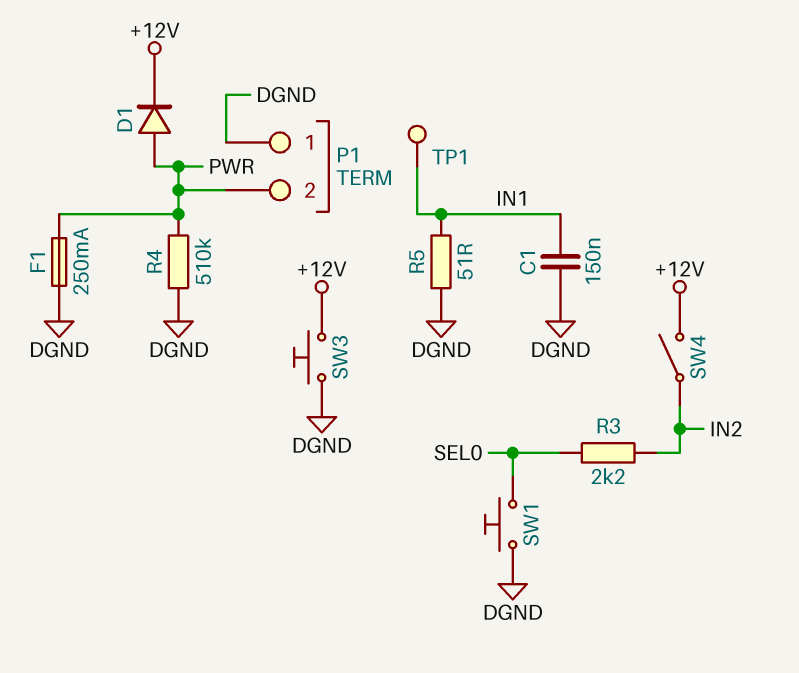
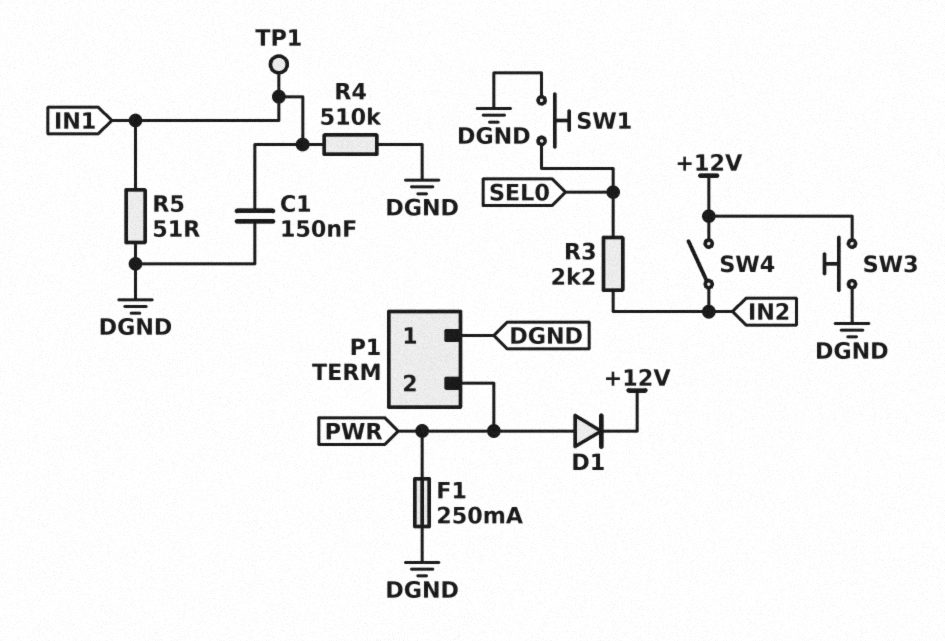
R4: 510k (DGND, PWR) -> 510k (DGND, IN1)

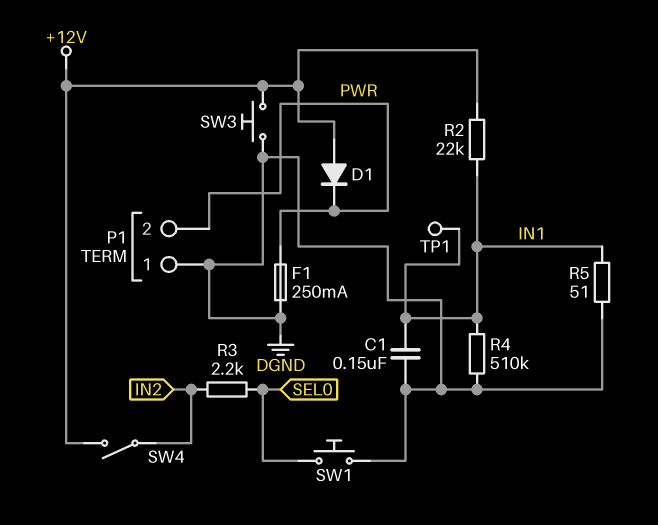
D1: diode (A PWR, K +12V) -> diode (A +12V, K PWR)
R2: none -> 22k (+12V, IN1)

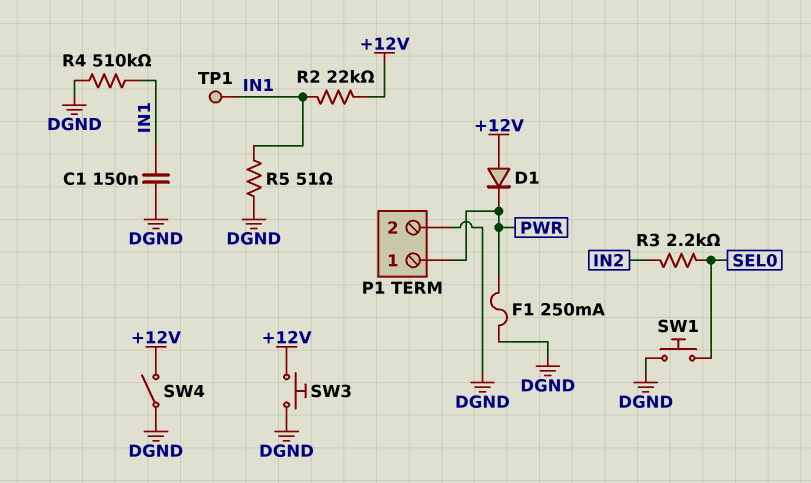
P1 pin 1: DGND -> PWR
P1 pin 2: PWR -> DGND
SW4: switch (+12V, IN2) -> switch (+12V, DGND)

